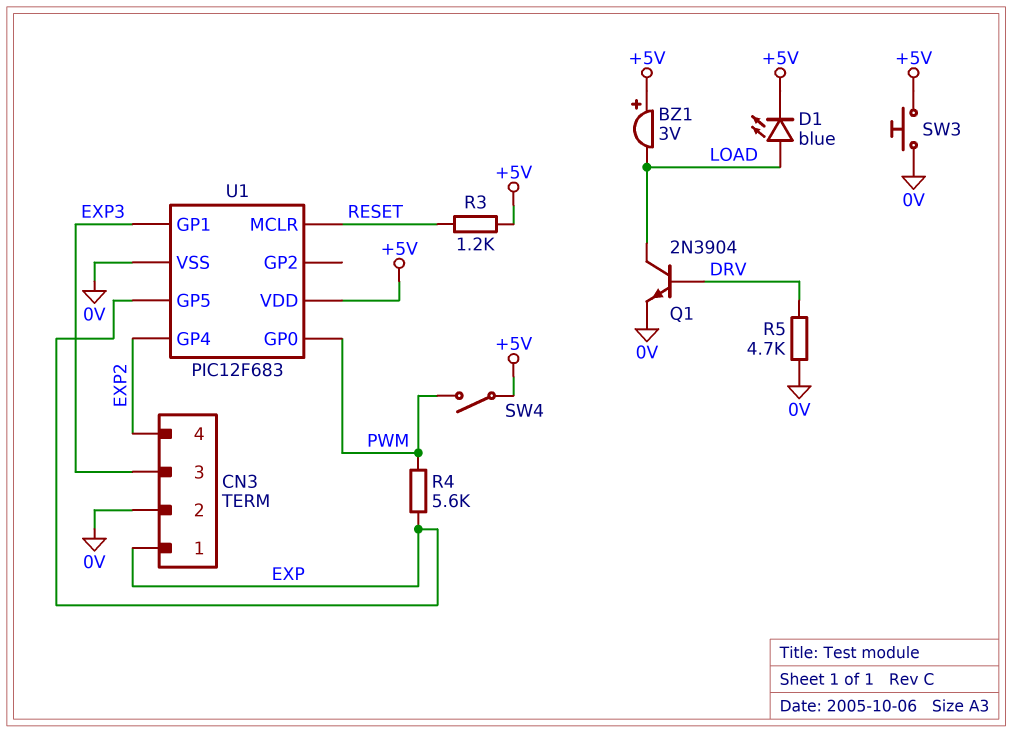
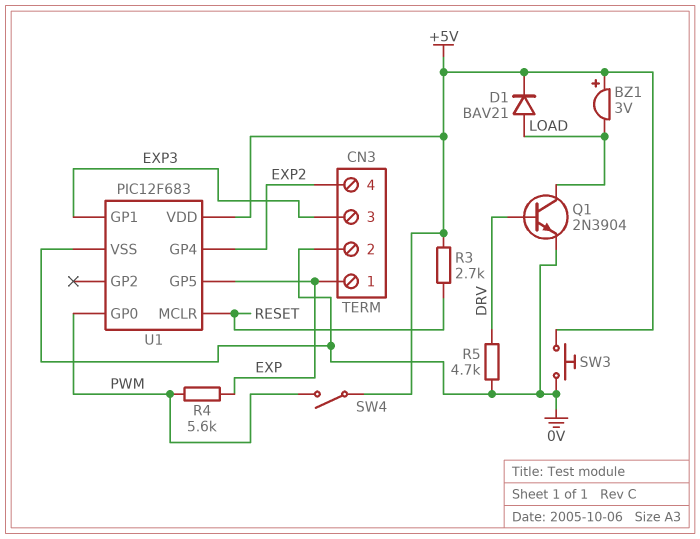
D1: LED blue (A LOAD, K +5V) -> diode BAV21 (A LOAD, K +5V)
R3: 1.2k (+5V, RESET) -> 2.7k (+5V, RESET)

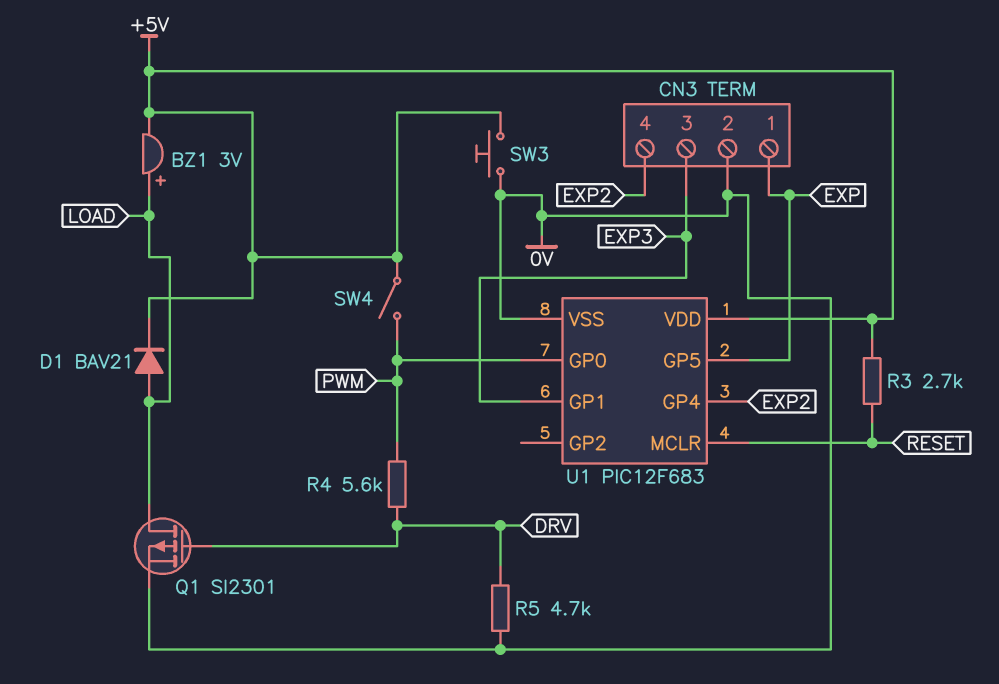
BZ1: buzzer 3V (plus +5V, minus LOAD) -> buzzer 3V (plus LOAD, minus +5V)
Q1: NPN 2N3904 (B DRV, C LOAD, E 0V) -> PMOS SI2301 (G DRV, D LOAD, S 0V)
R4: 5.6k (EXP, PWM) -> 5.6k (DRV, PWM)

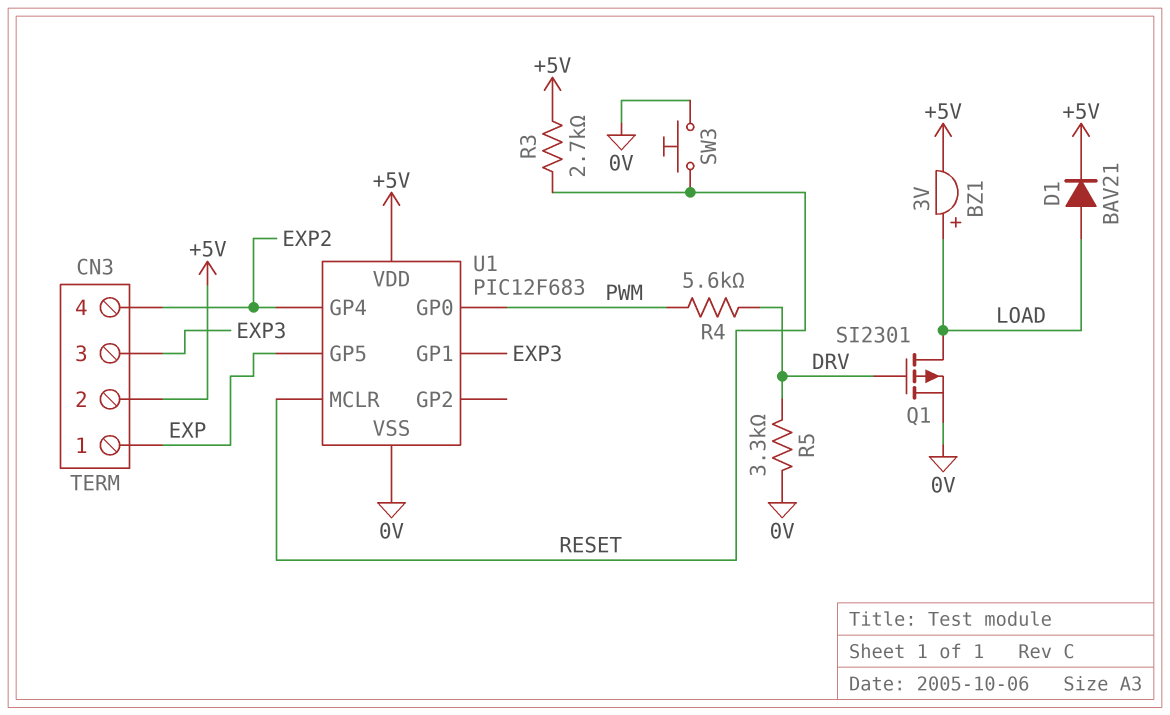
CN3 pin 2: 0V -> +5V
R5: 4.7k (0V, DRV) -> 3.3k (0V, DRV)
SW3: button (+5V, 0V) -> button (0V, RESET)
SW4: switch (+5V, PWM) -> none

